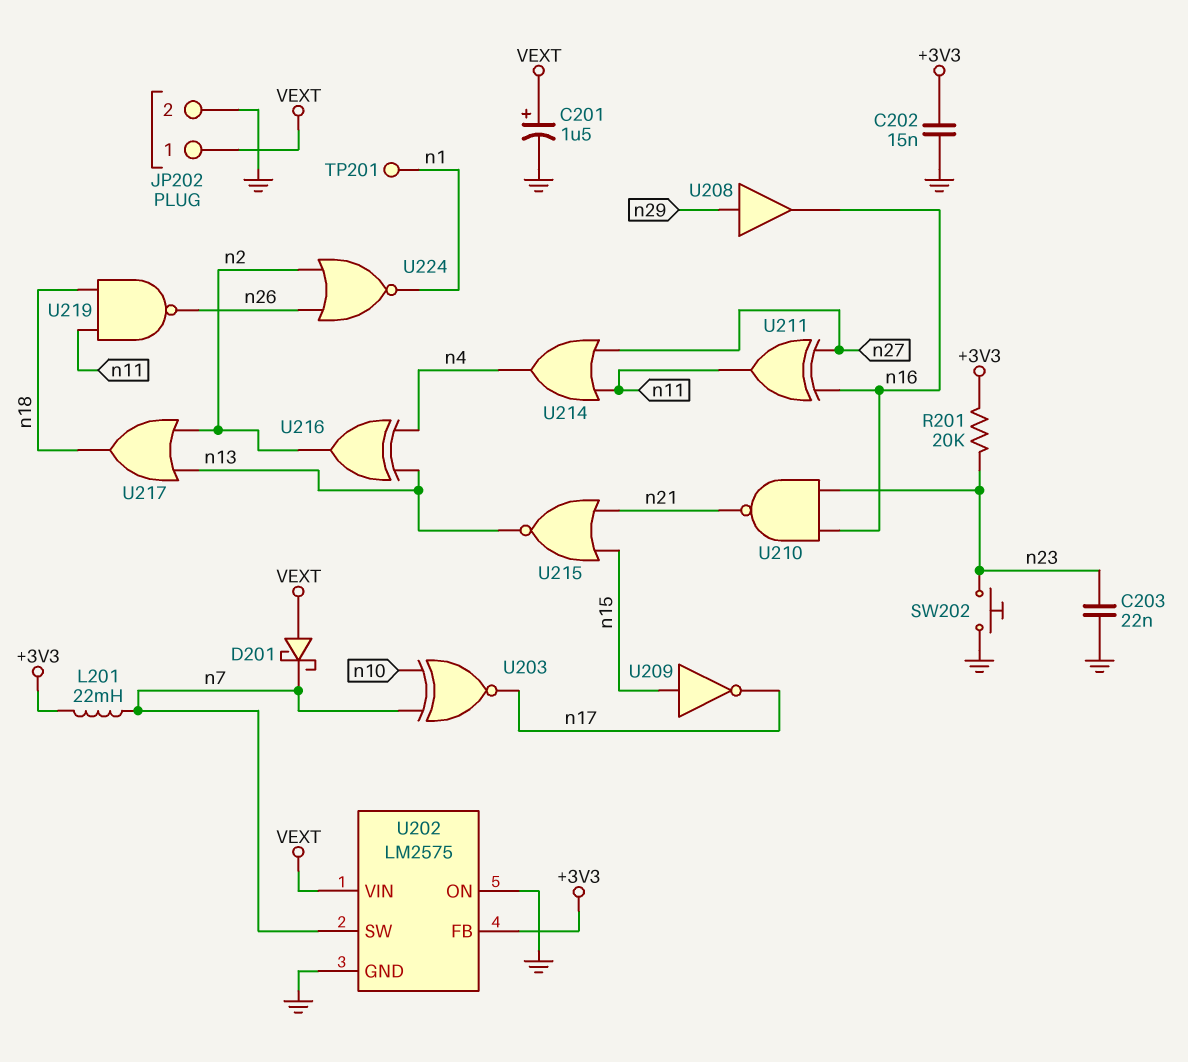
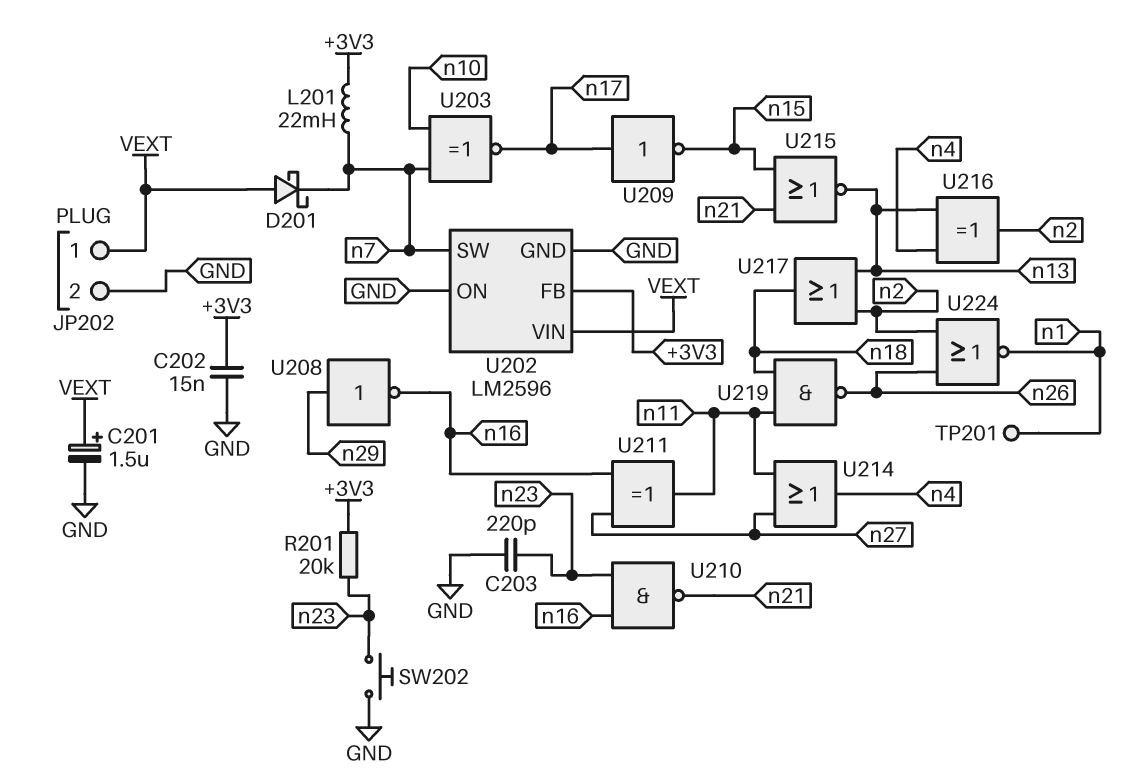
C203: 22nF (GND, n23) -> 220pF (GND, n23)
U202: LM2575 -> LM2596
U208: buffer (in n29, out n16) -> NOT (in n29, out n16)
U209: NOT (in n15, out n17) -> NOT (in n17, out n15)

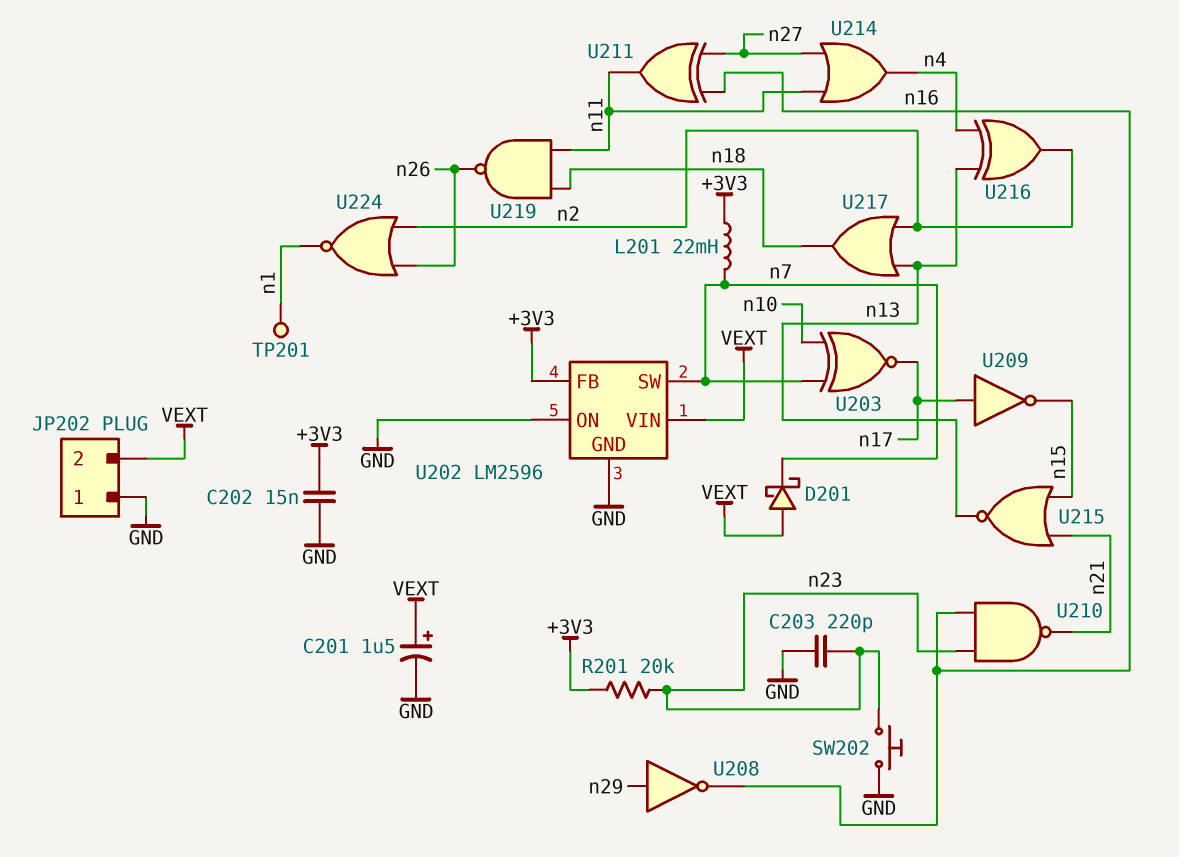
JP202 pin 1: VEXT -> GND
JP202 pin 2: GND -> VEXT

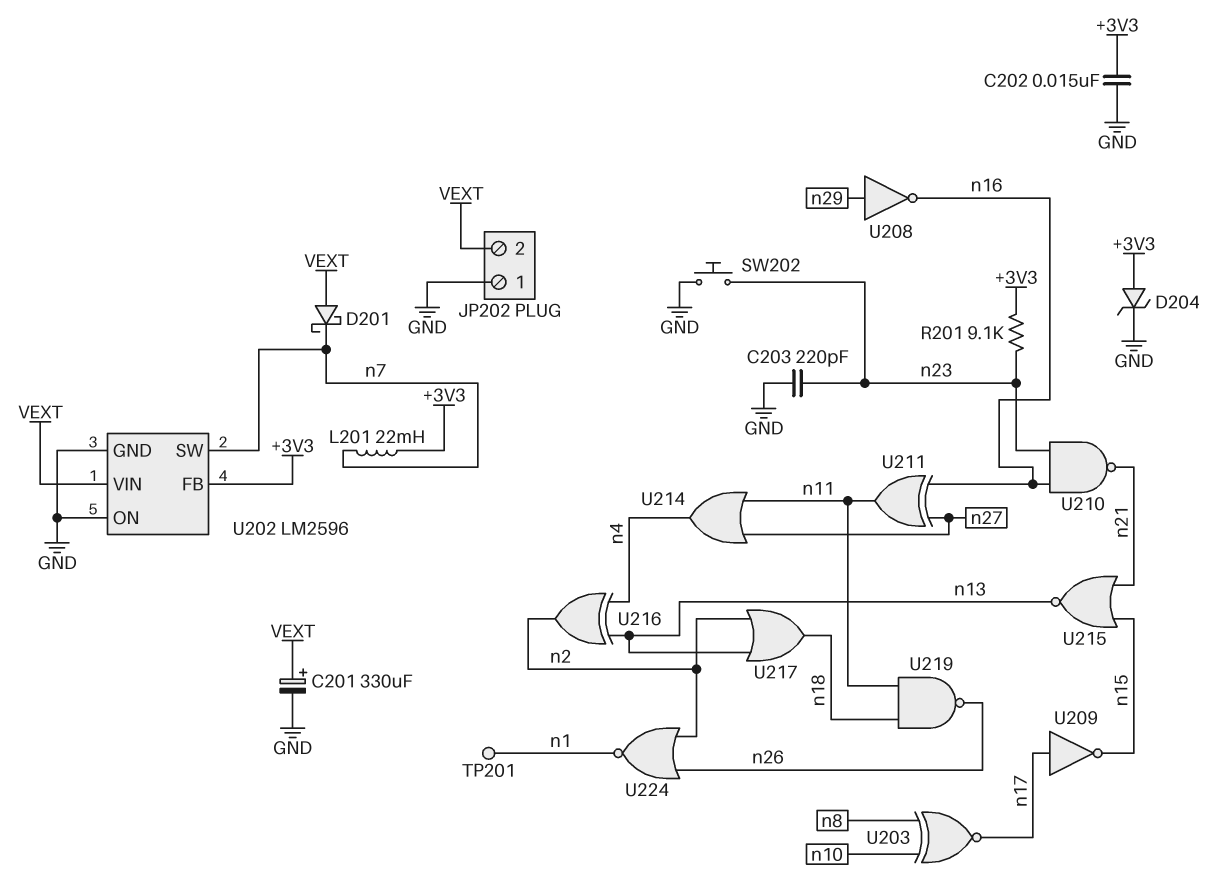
C201: 1.5uF (plus VEXT, minus GND) -> 330uF (plus VEXT, minus GND)
D204: none -> zener (A +3V3, K GND)
R201: 20k (+3V3, n23) -> 9.1k (+3V3, n23)
U203: XNOR (in n7, in n10, out n17) -> XNOR (in n8, in n10, out n17)

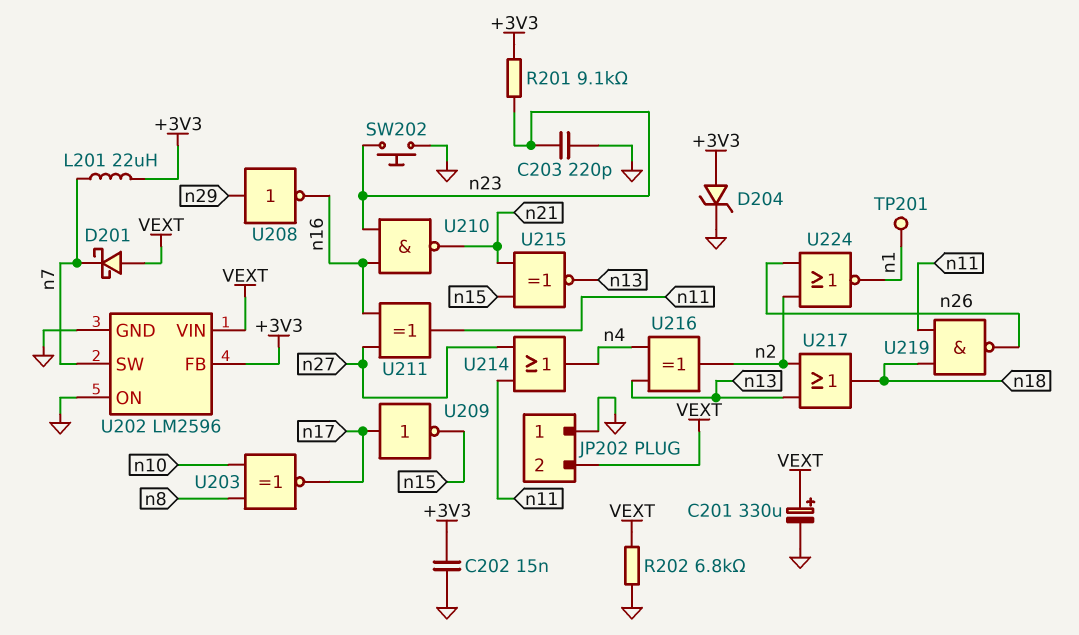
L201: 22mH (+3V3, n7) -> 22uH (+3V3, n7)
R202: none -> 6.8k (GND, VEXT)
U215: NOR (in n15, in n21, out n13) -> XNOR (in n15, in n21, out n13)

